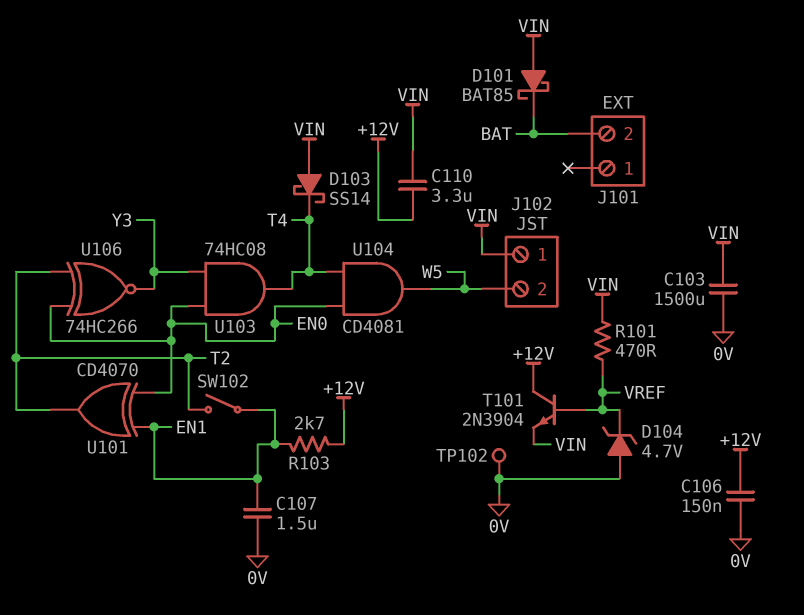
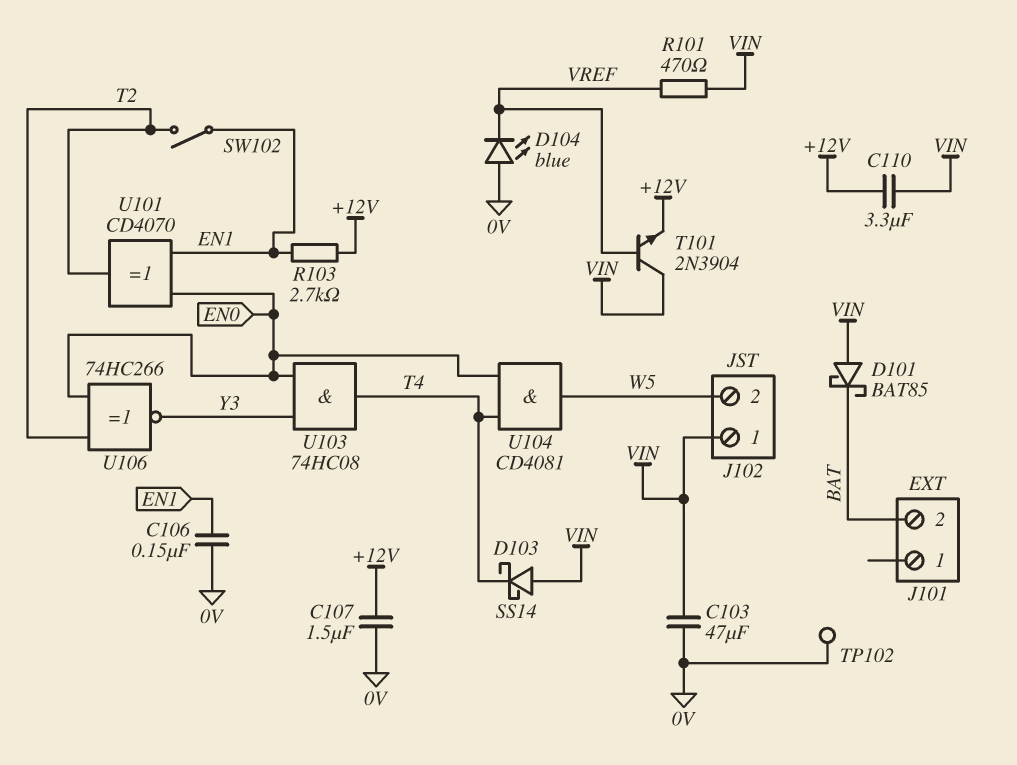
C103: 1500uF (0V, VIN) -> 47uF (0V, VIN)
C106: 150nF (+12V, 0V) -> 150nF (0V, EN1)
C107: 1.5uF (0V, EN1) -> 1.5uF (+12V, 0V)
D104: zener 4.7V (A 0V, K VREF) -> LED blue (A 0V, K VREF)
T101: NPN 2N3904 (B VREF, C +12V, E VIN) -> NPN 2N3904 (B VREF, C VIN, E +12V)

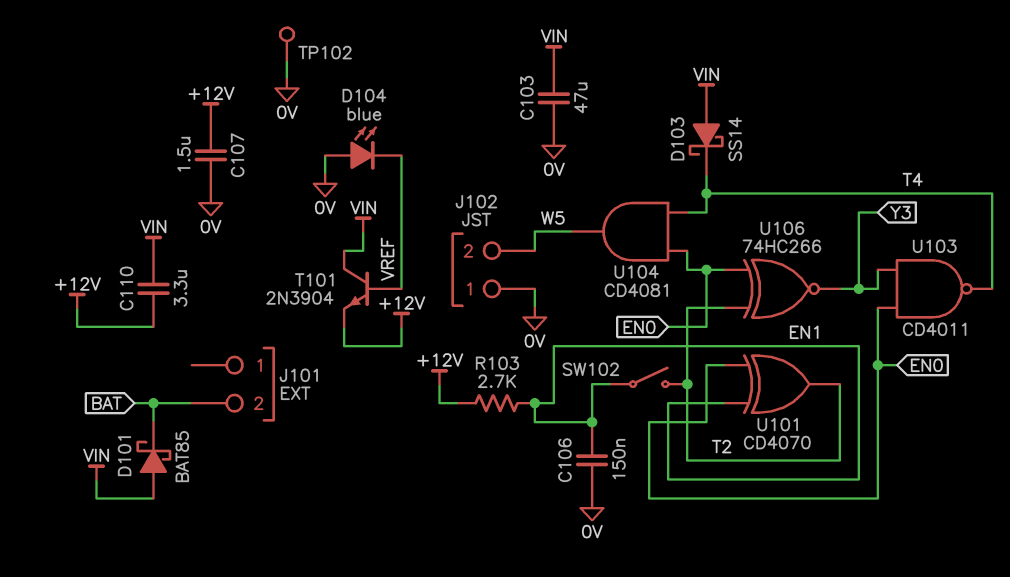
J102 pin 1: VIN -> 0V
R101: 470 (VIN, VREF) -> none
U103: AND 74HC08 (in EN0, in Y3, out T4) -> NAND CD4011 (in EN0, in Y3, out T4)

